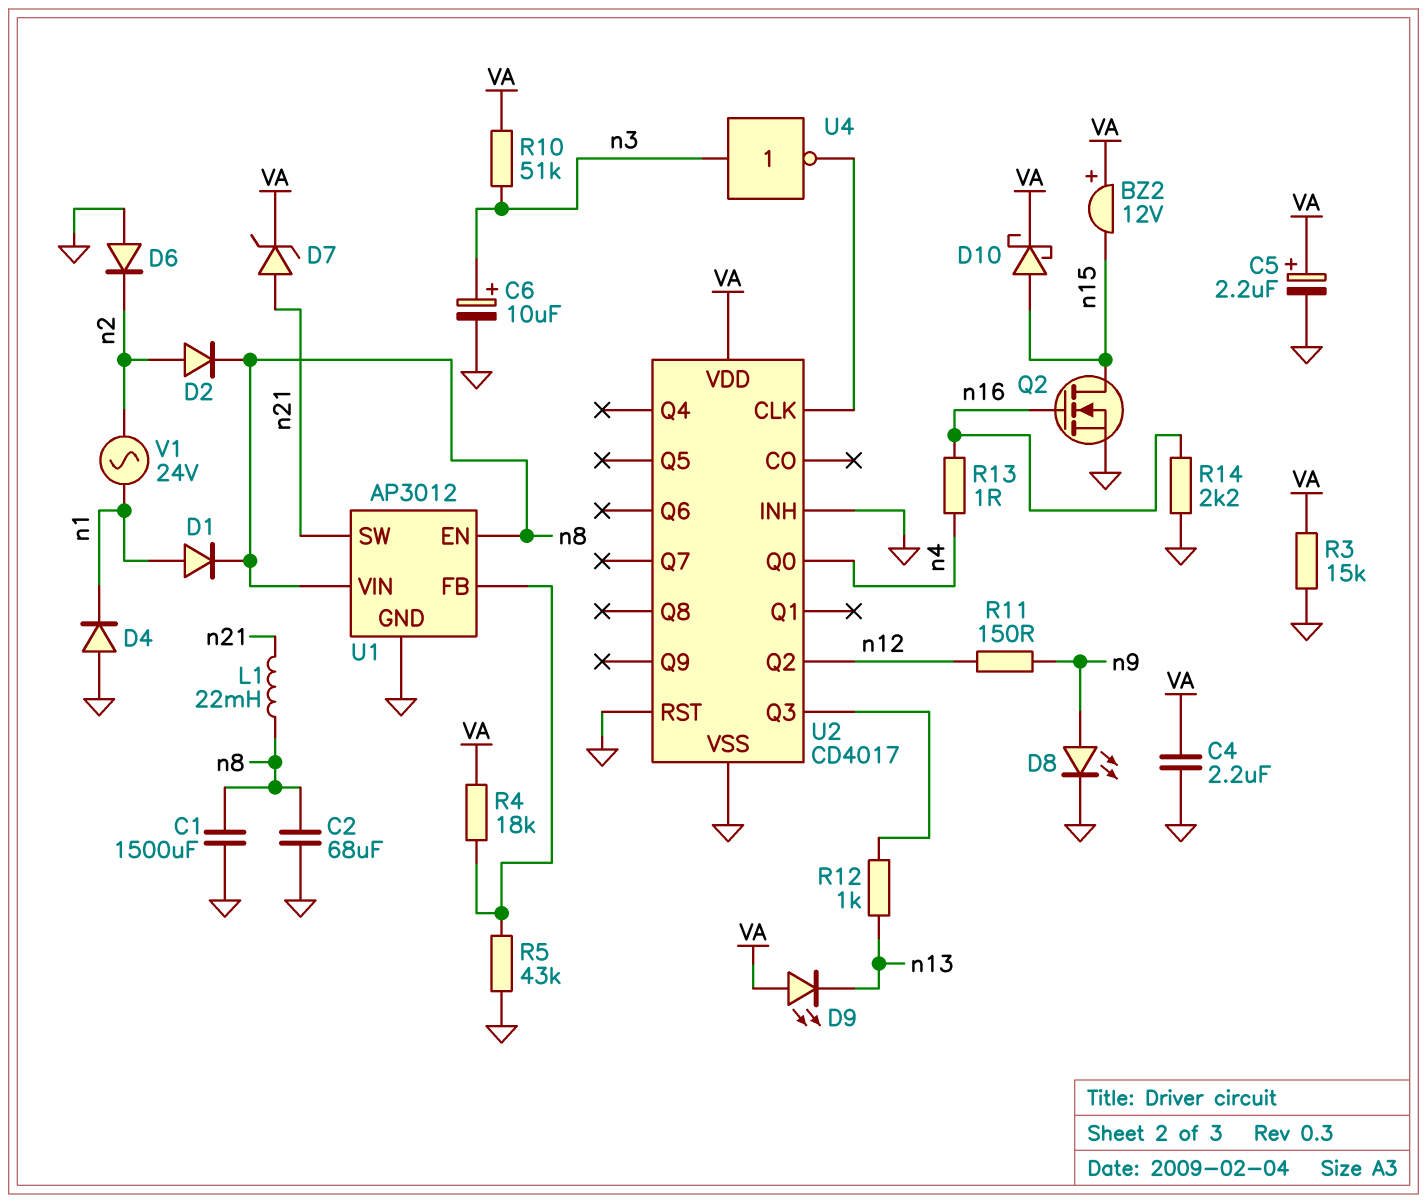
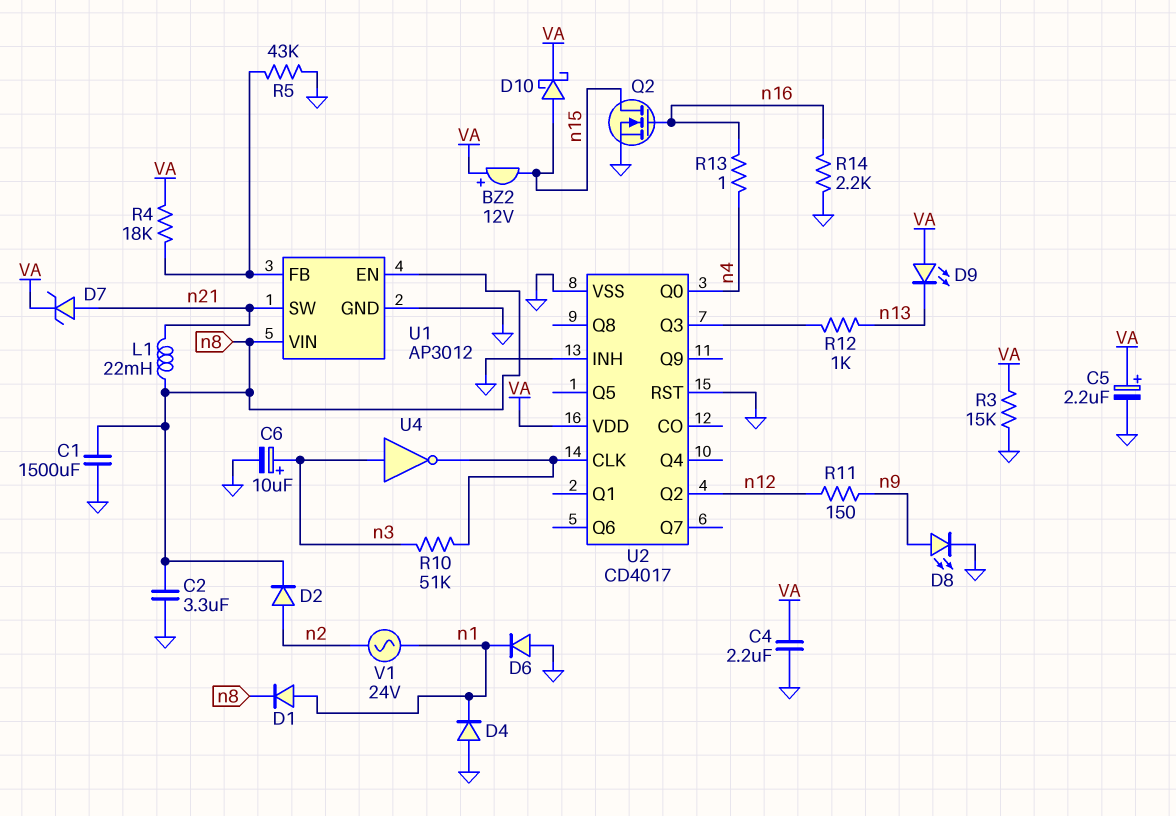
C2: 68uF (GND, n8) -> 3.3uF (GND, n8)
D6: diode (A GND, K n2) -> diode (A GND, K n1)
R10: 51k (VA, n3) -> 51k (U2/CLK, n3)

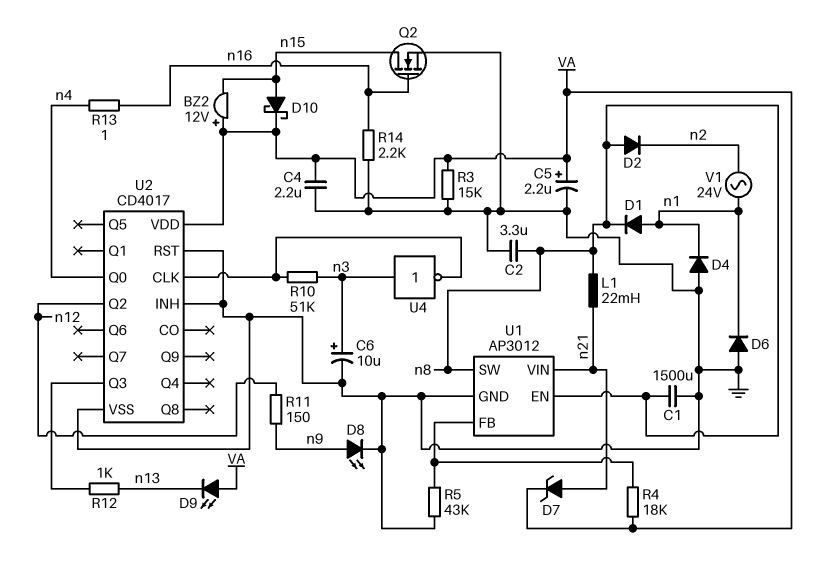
D2: diode (A n2, K n8) -> diode (A n8, K n2)
U1 pin SW: n21 -> n8
U1 pin VIN: n8 -> n21

